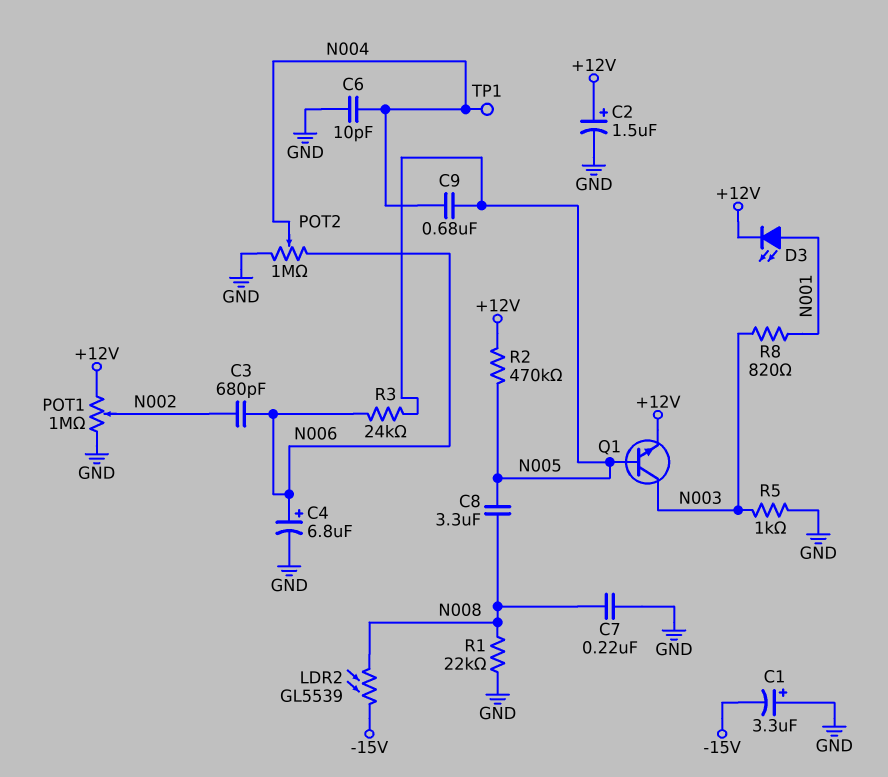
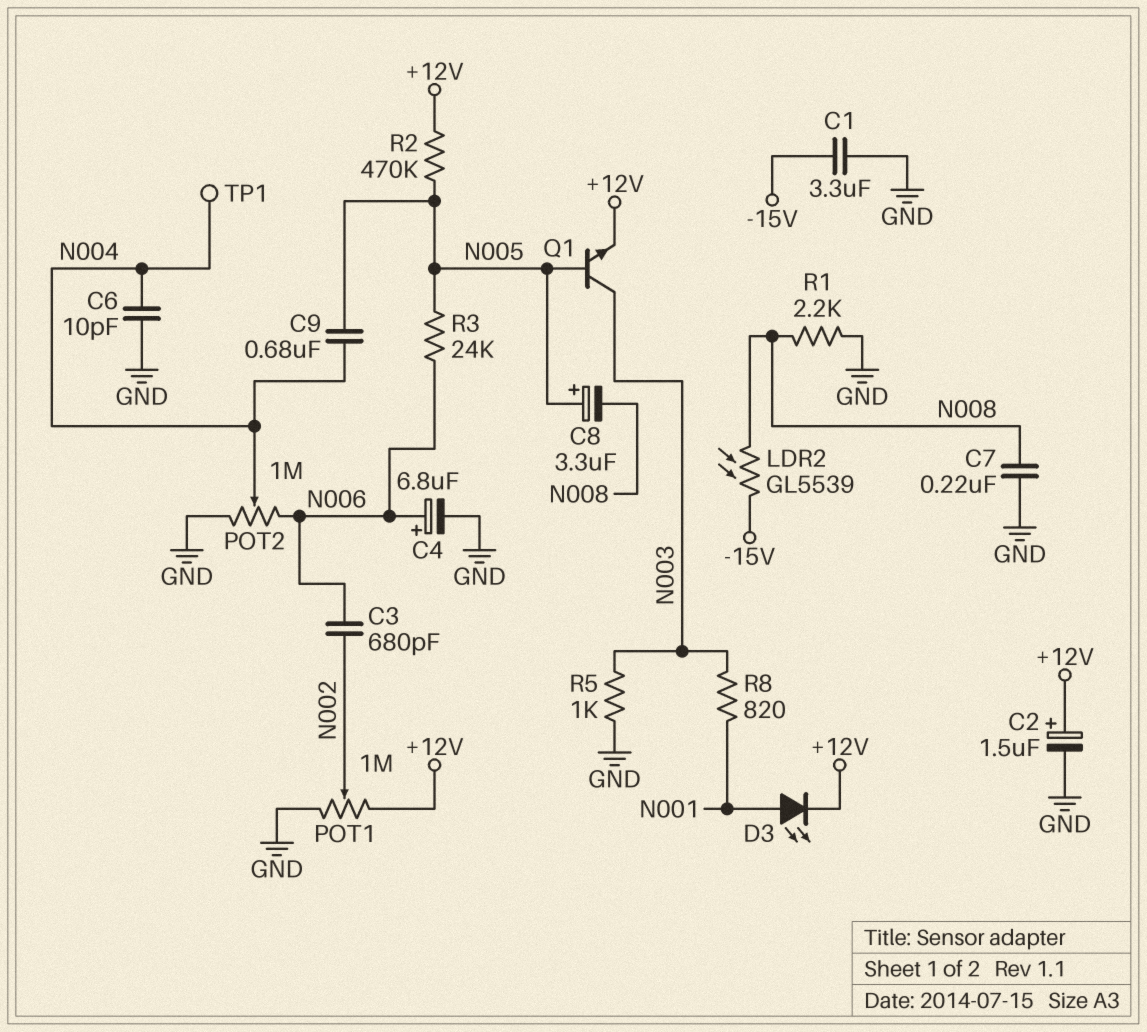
C1: 3.3uF (plus GND, minus -15V) -> 3.3uF (-15V, GND)
C8: 3.3uF (N005, N008) -> 3.3uF (plus N005, minus N008)
R1: 22k (GND, N008) -> 2.2k (GND, N008)

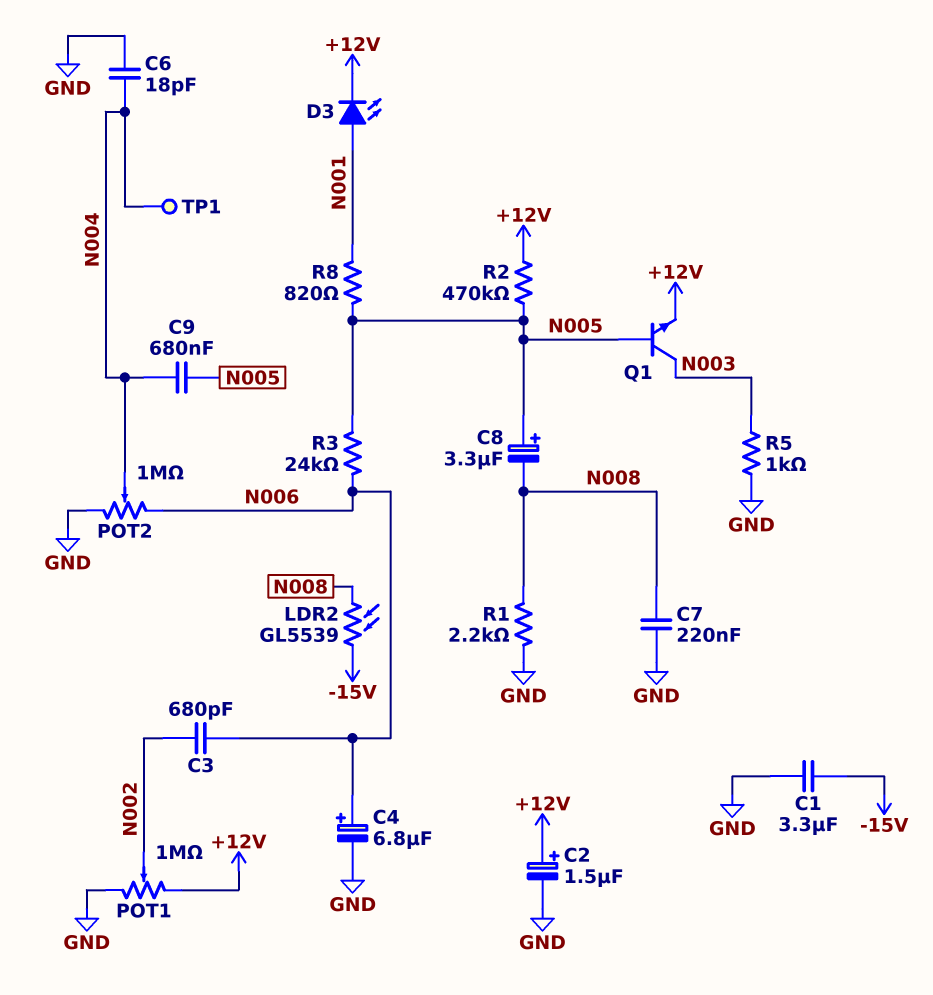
C6: 10pF (GND, N004) -> 18pF (GND, N004)
R8: 820 (N001, N003) -> 820 (N001, N005)

